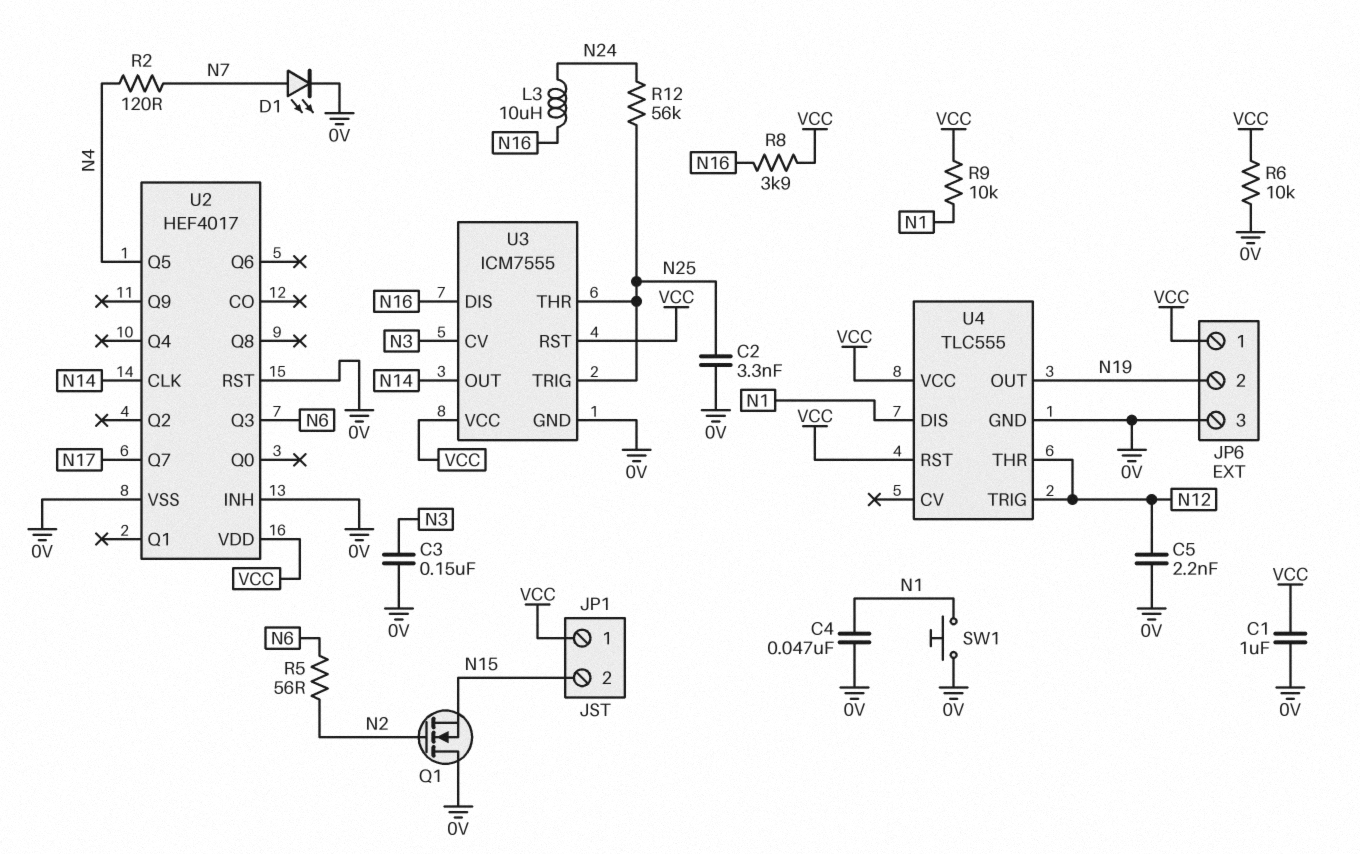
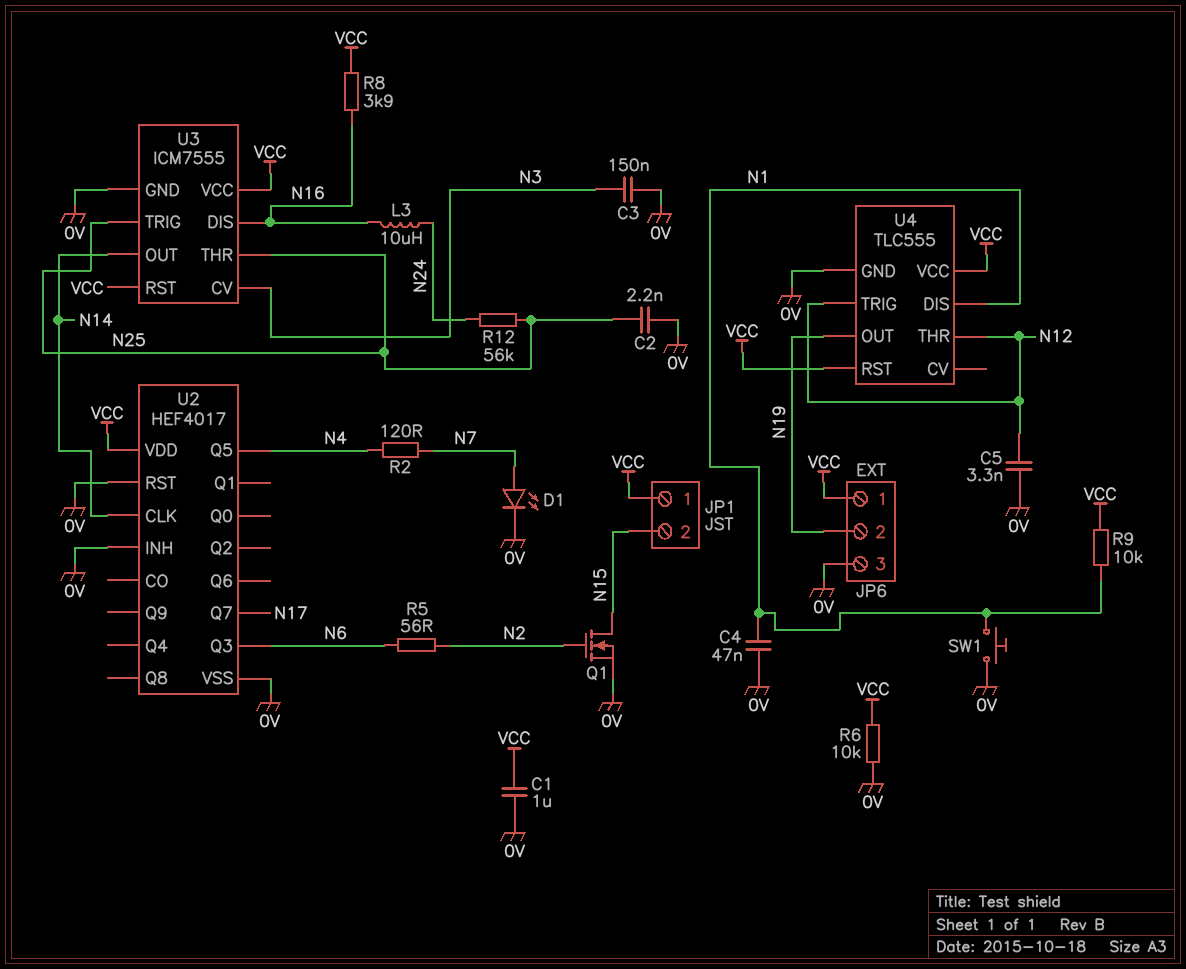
C2: 3.3nF (0V, N25) -> 2.2nF (0V, N25)
C5: 2.2nF (0V, N12) -> 3.3nF (0V, N12)
Q1: NMOS (G N2, D 0V, S N15) -> NMOS (G N2, D N15, S 0V)

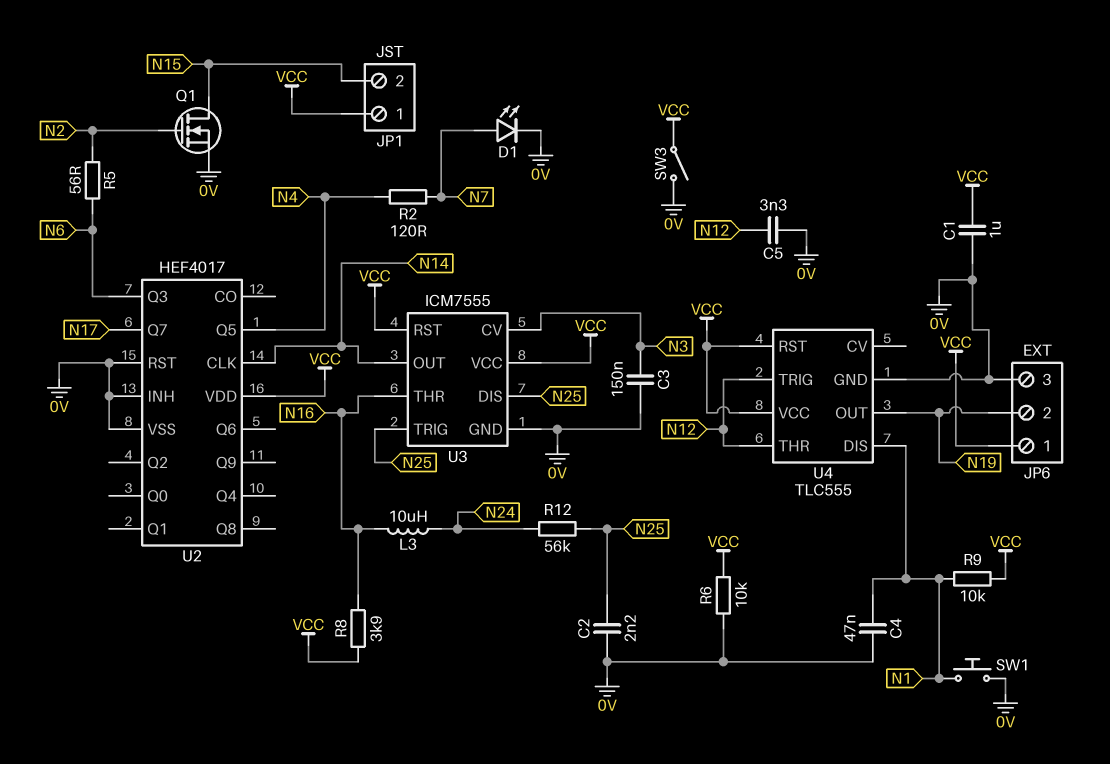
SW3: none -> switch (0V, VCC)
U3 pin DIS: N16 -> N25
U3 pin THR: N25 -> N16

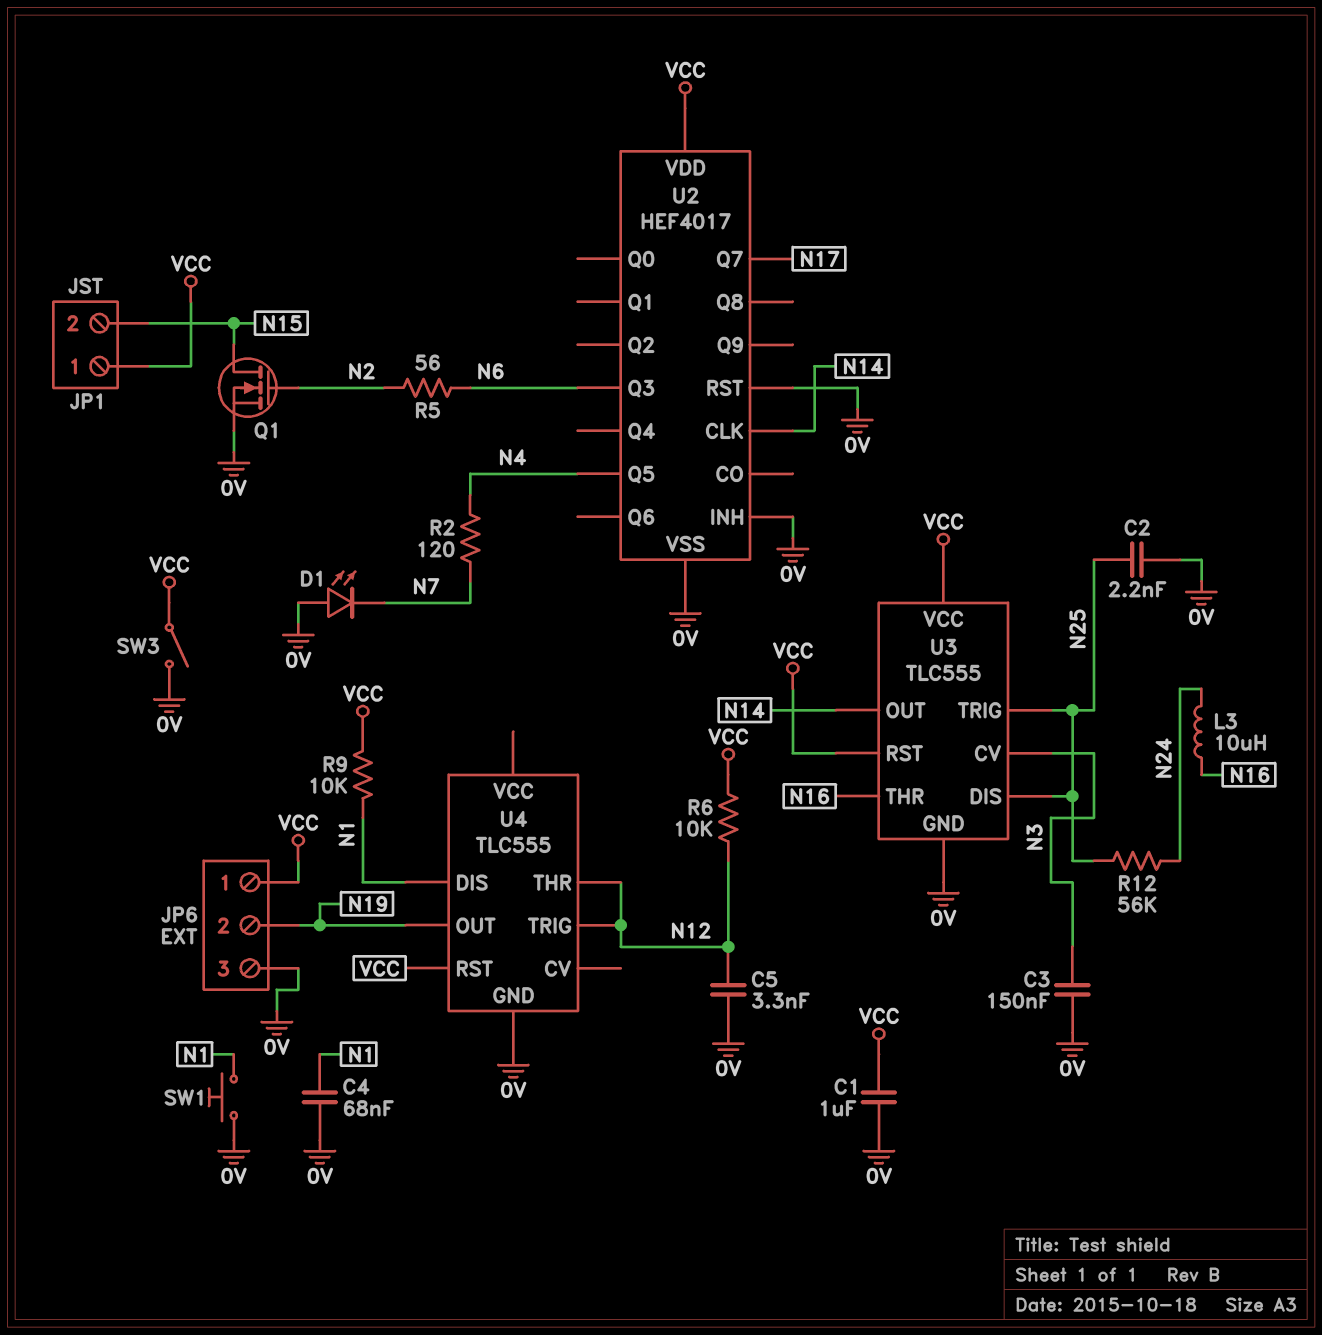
C4: 47nF (0V, N1) -> 68nF (0V, N1)
D1: LED (A N7, K 0V) -> LED (A 0V, K N7)
R6: 10k (0V, VCC) -> 10k (N12, VCC)
R8: 3.9k (N16, VCC) -> none
U3: ICM7555 -> TLC555
U4 pin VCC: VCC -> none

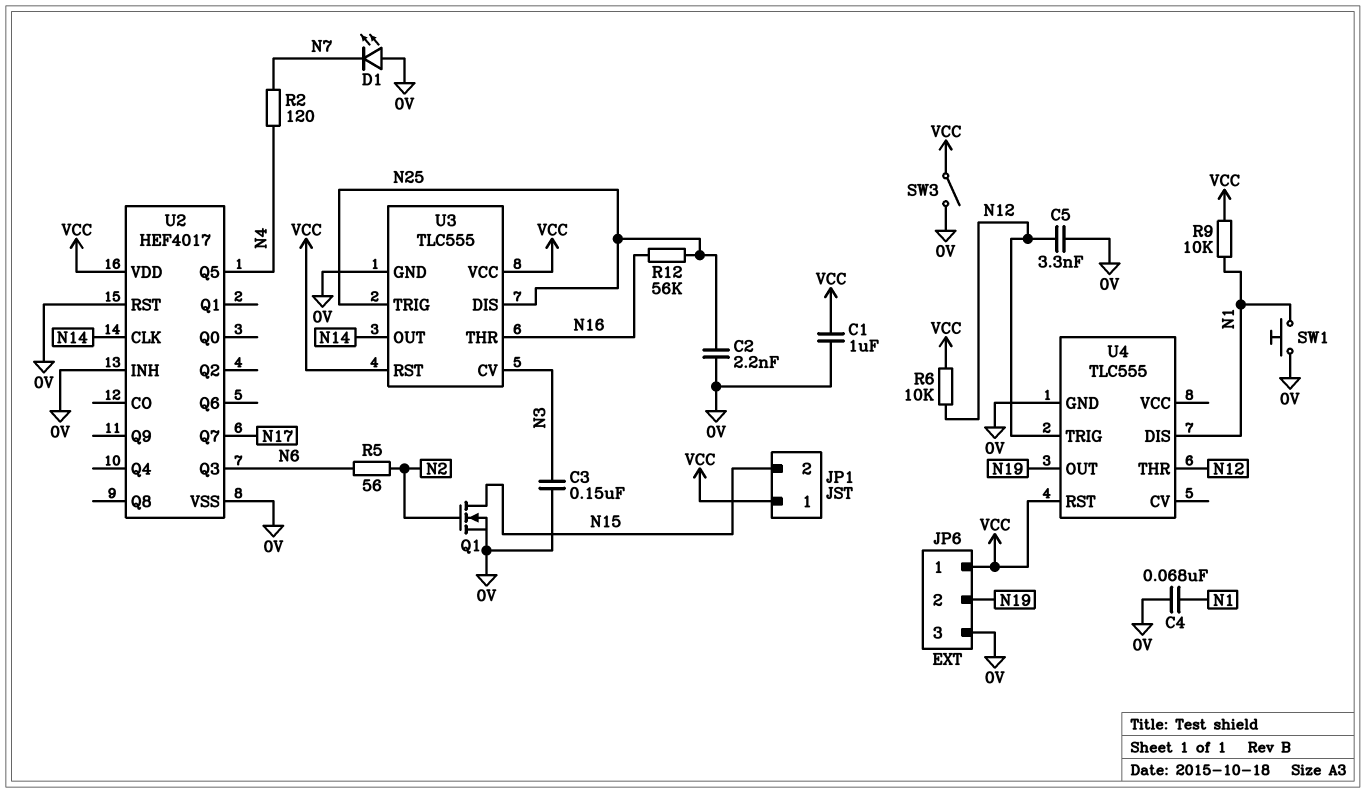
L3: 10uH (N16, N24) -> none
R12: 56k (N24, N25) -> 56k (N16, N25)

